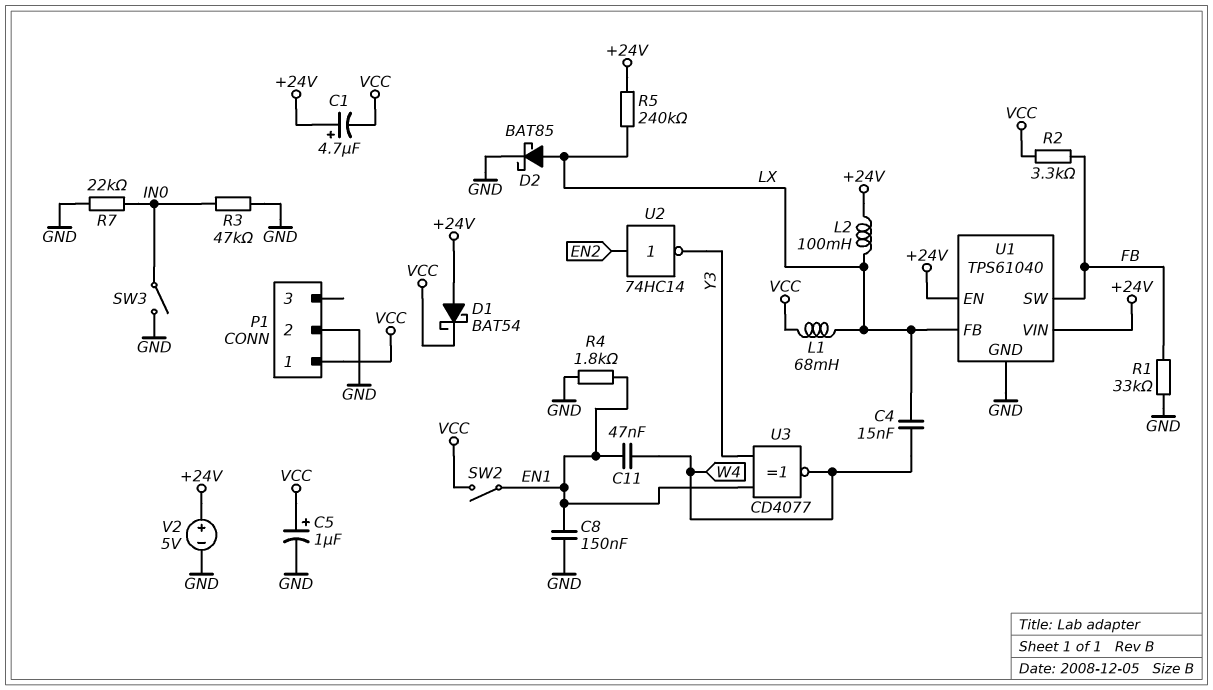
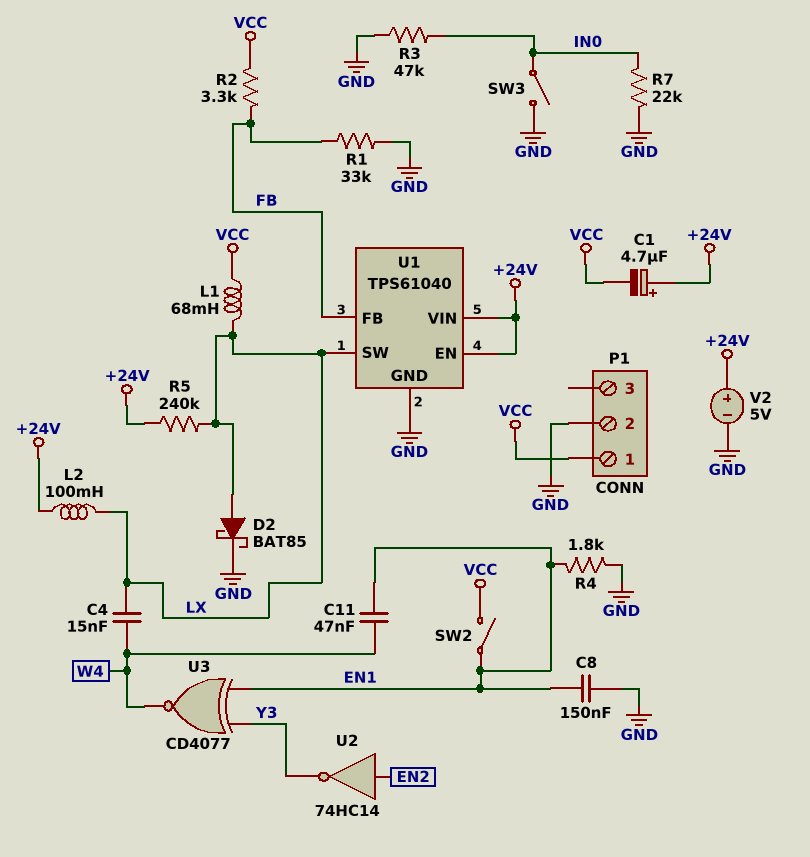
C5: 1uF (plus VCC, minus GND) -> none
D1: schottky BAT54 (A +24V, K VCC) -> none
U1 pin FB: LX -> FB
U1 pin SW: FB -> LX

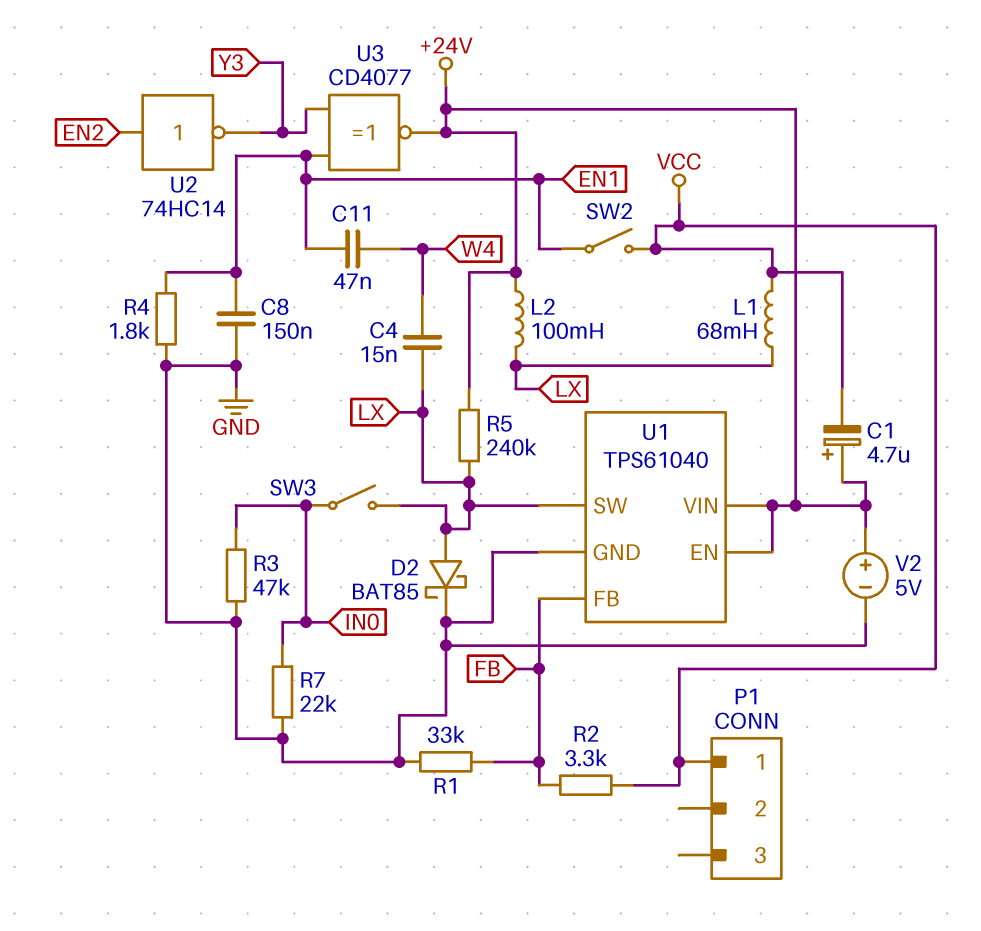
P1 pin 2: GND -> none
SW3: switch (GND, IN0) -> switch (IN0, LX)
U3: XNOR CD4077 (in EN1, in Y3, out W4) -> XNOR CD4077 (in EN1, in Y3, out +24V)

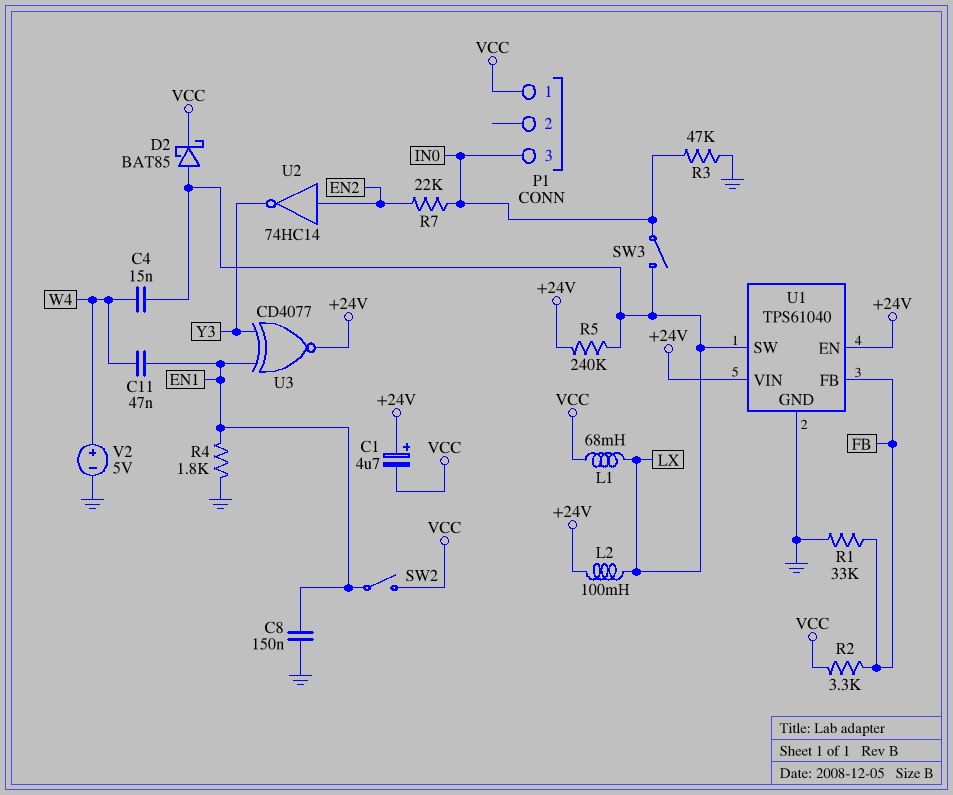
D2: schottky BAT85 (A LX, K GND) -> schottky BAT85 (A LX, K VCC)
P1 pin 3: none -> IN0
R7: 22k (GND, IN0) -> 22k (EN2, IN0)
V2: 5V (plus +24V, minus GND) -> 5V (plus W4, minus GND)

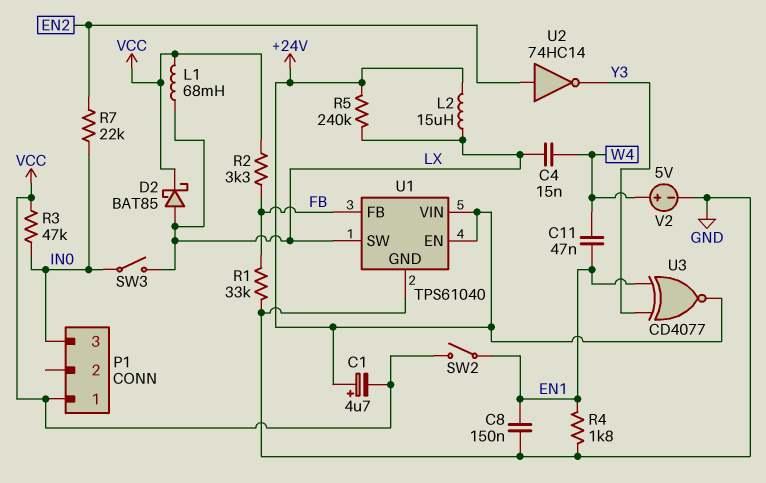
L2: 100mH (+24V, LX) -> 15uH (+24V, LX)
R3: 47k (GND, IN0) -> 47k (IN0, VCC)

